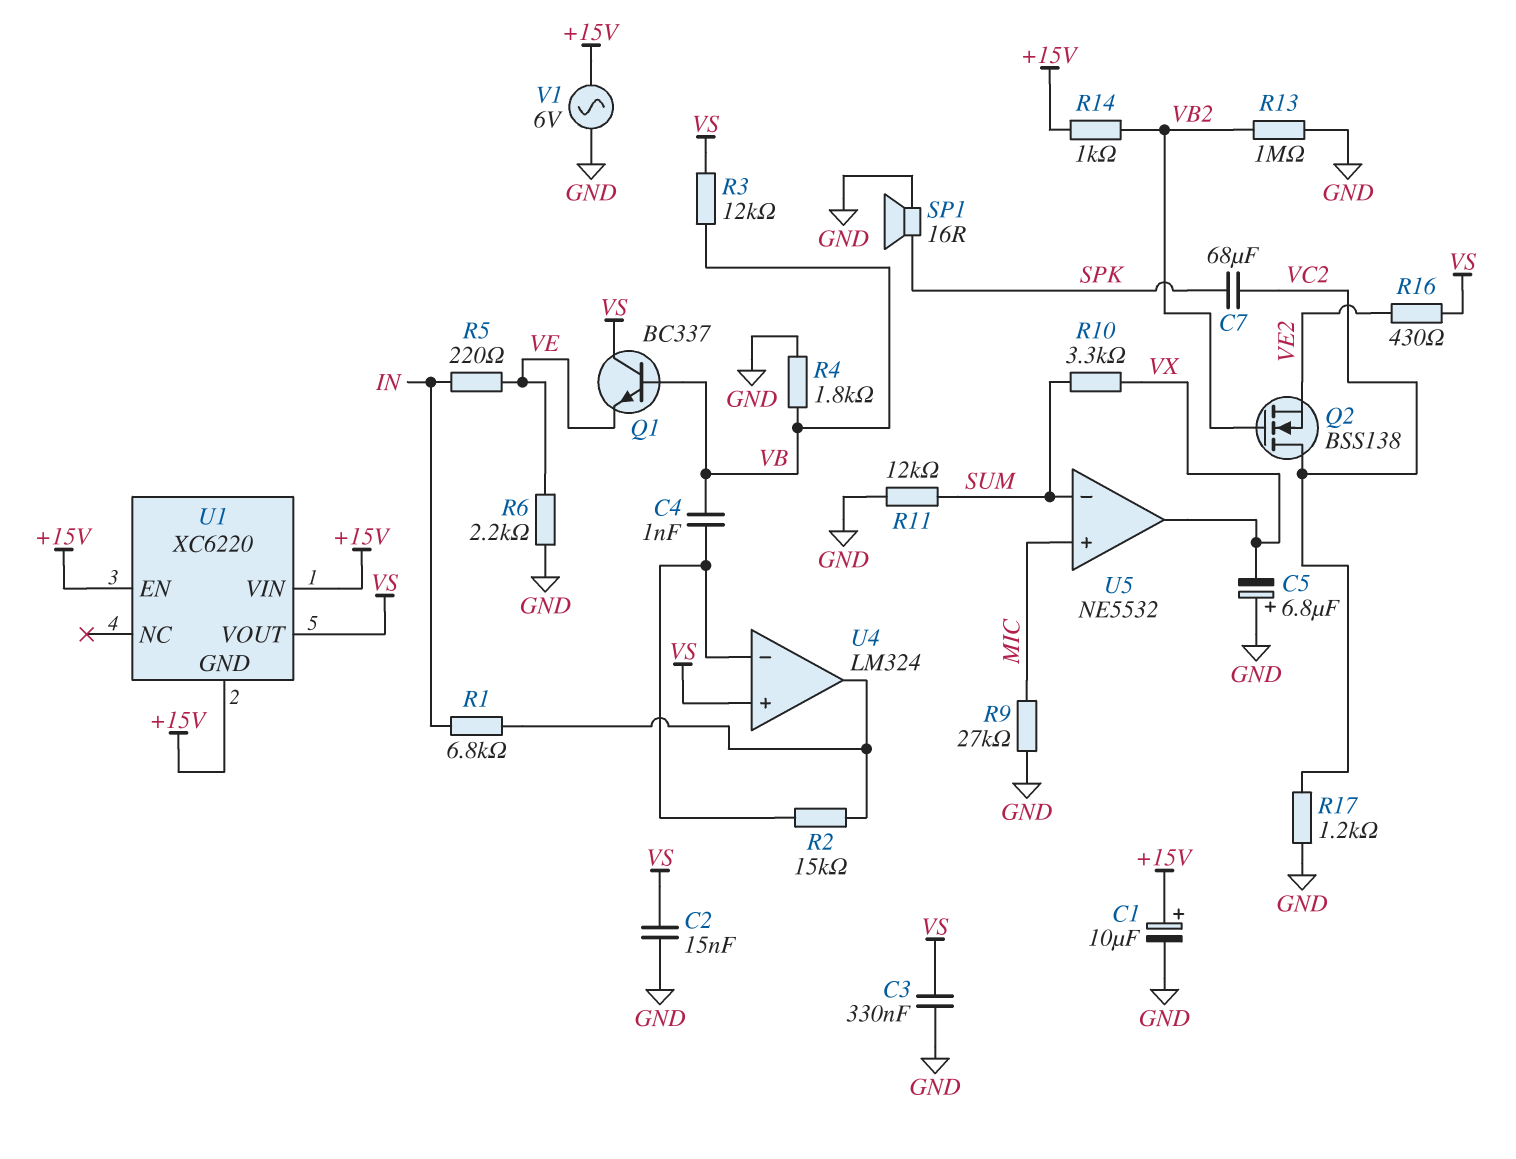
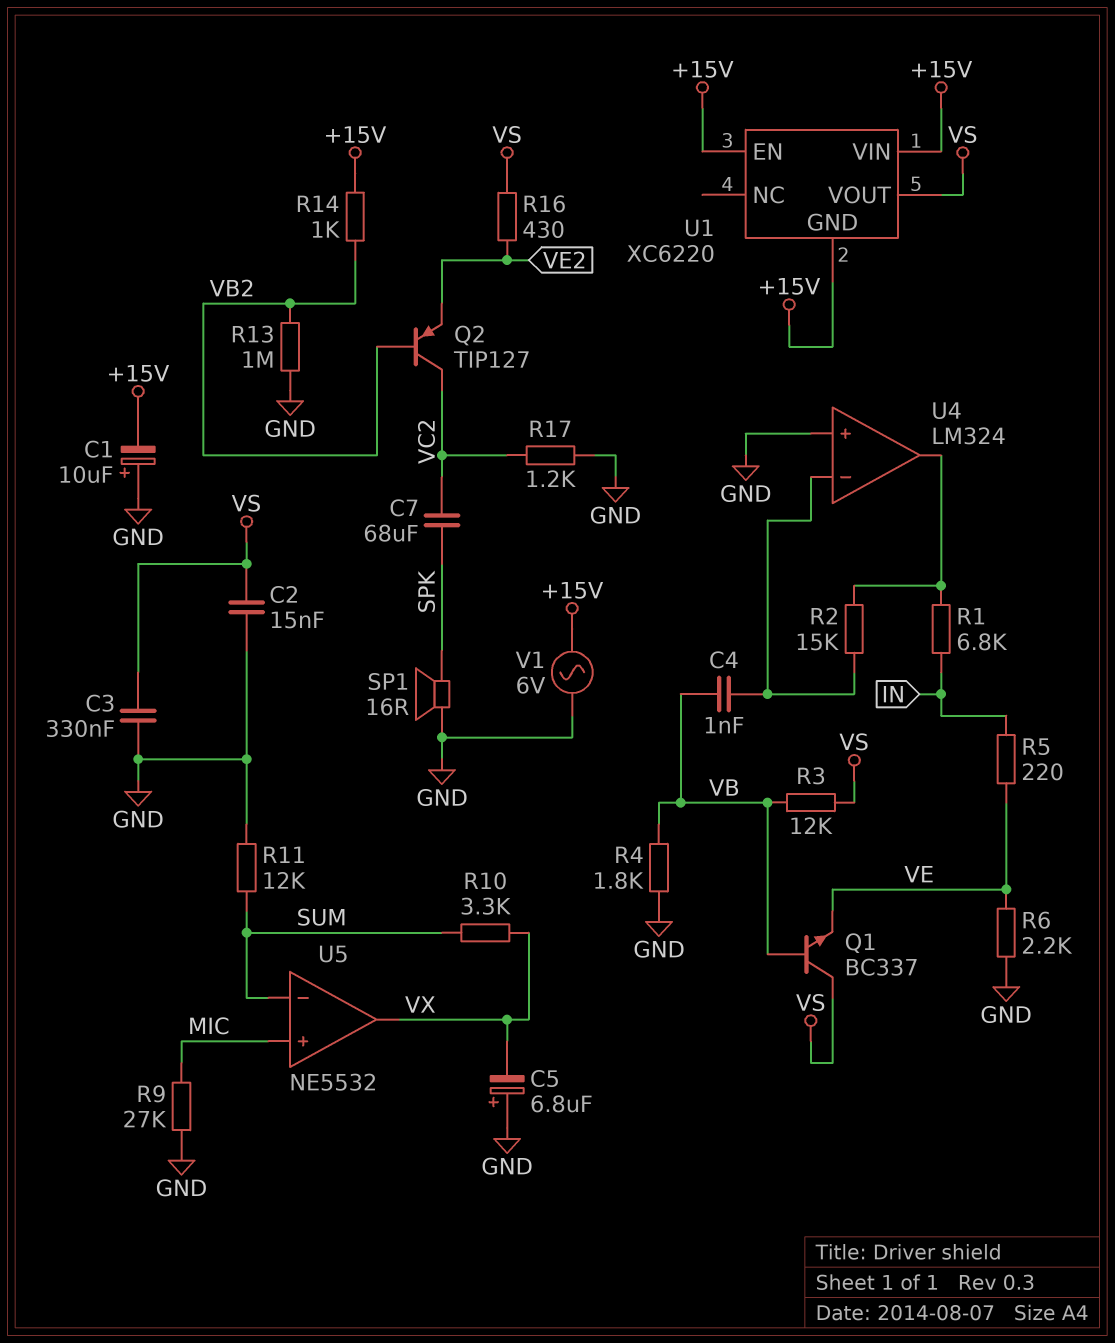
C1: 10uF (plus +15V, minus GND) -> 10uF (plus GND, minus +15V)
Q2: NMOS BSS138 (G VB2, D VC2, S VE2) -> PNP TIP127 (B VB2, C VC2, E VE2)
U4 pin in+: VS -> GND

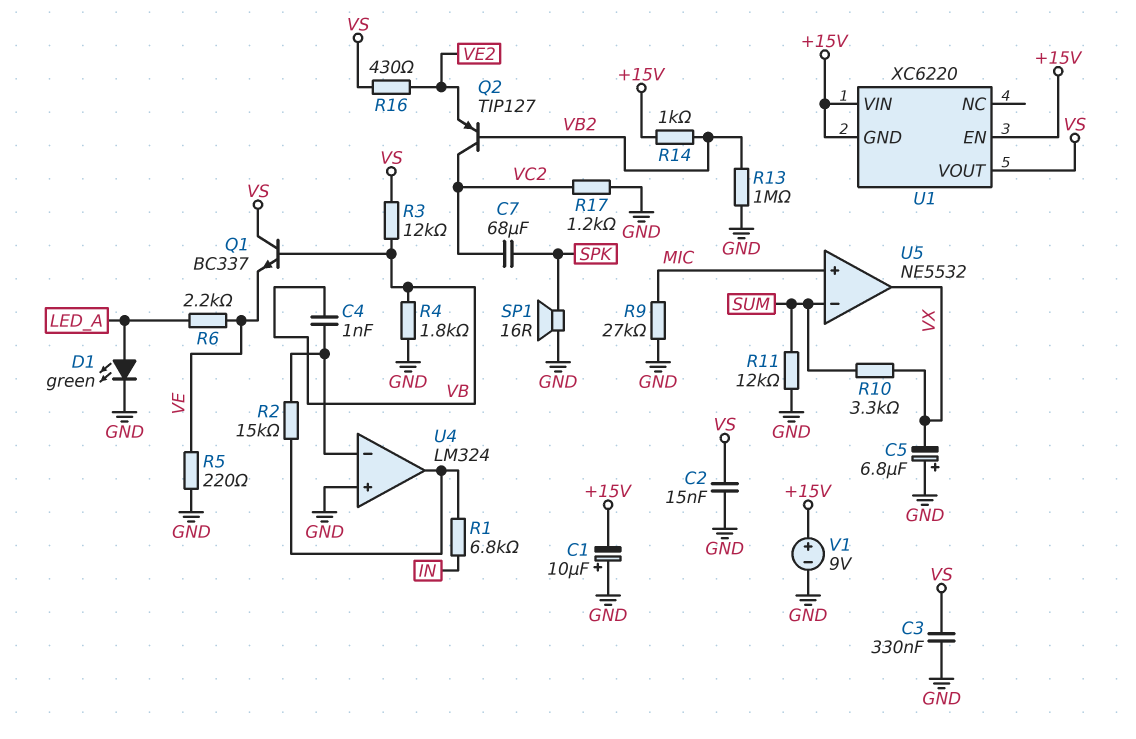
D1: none -> LED green (A LED_A, K GND)
R5: 220 (IN, VE) -> 220 (GND, VE)
R6: 2.2k (GND, VE) -> 2.2k (LED_A, VE)
V1: AC 6V (+15V, GND) -> 9V (plus +15V, minus GND)

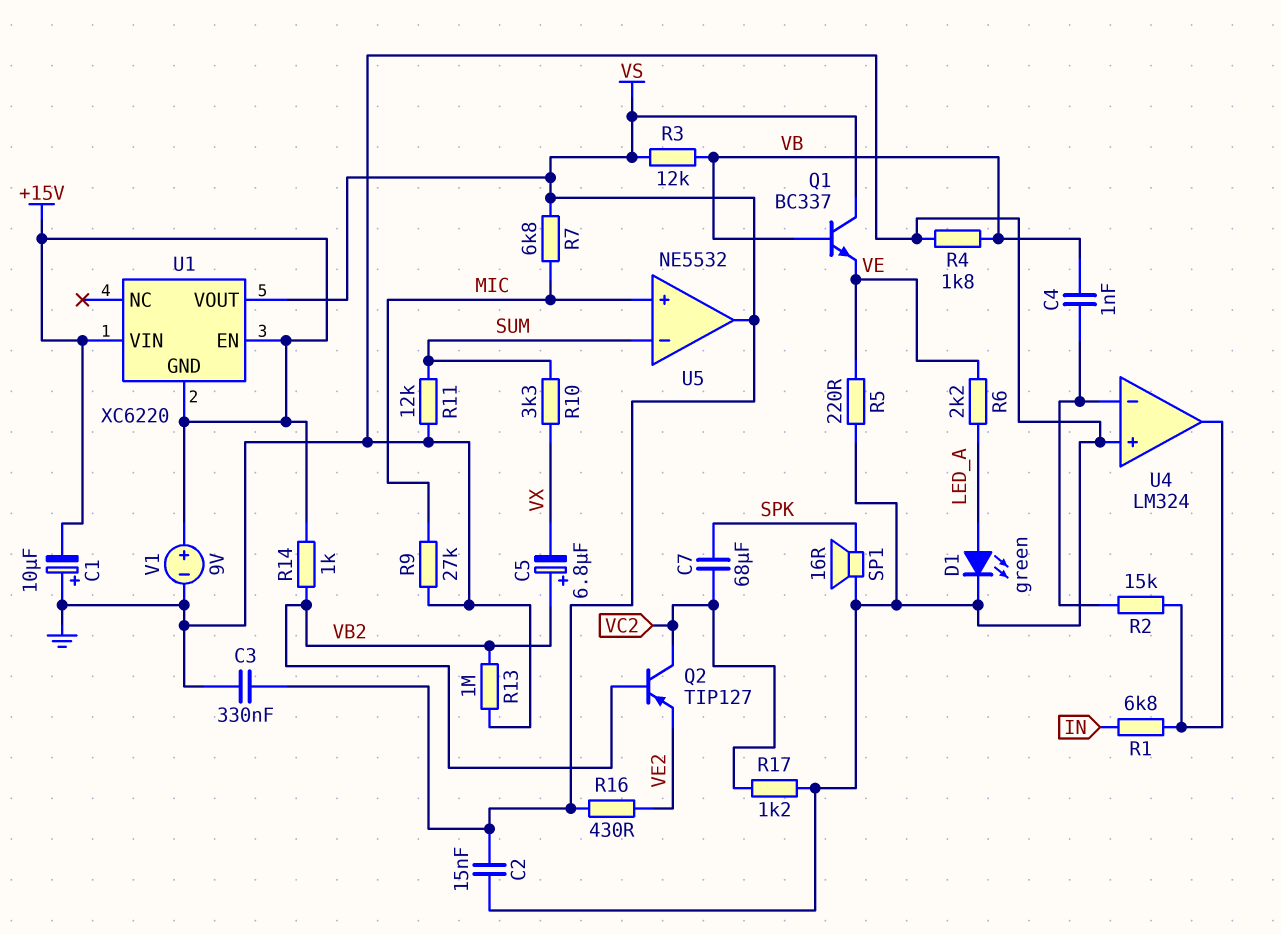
C5: 6.8uF (plus GND, minus VX) -> 6.8uF (plus VB2, minus VX)
R7: none -> 6.8k (MIC, VS)
U5 pin out: VX -> VS

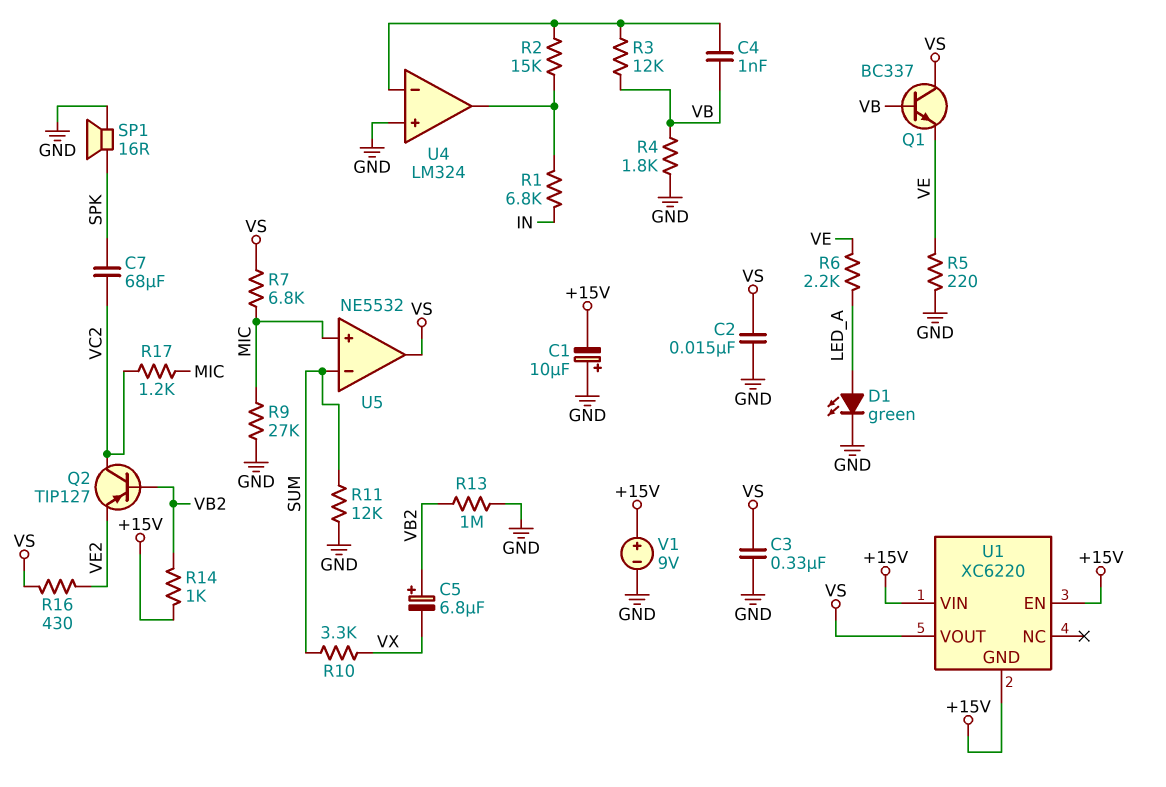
R3: 12k (VB, VS) -> 12k (U4/in-, VB)
R17: 1.2k (GND, VC2) -> 1.2k (MIC, VC2)

